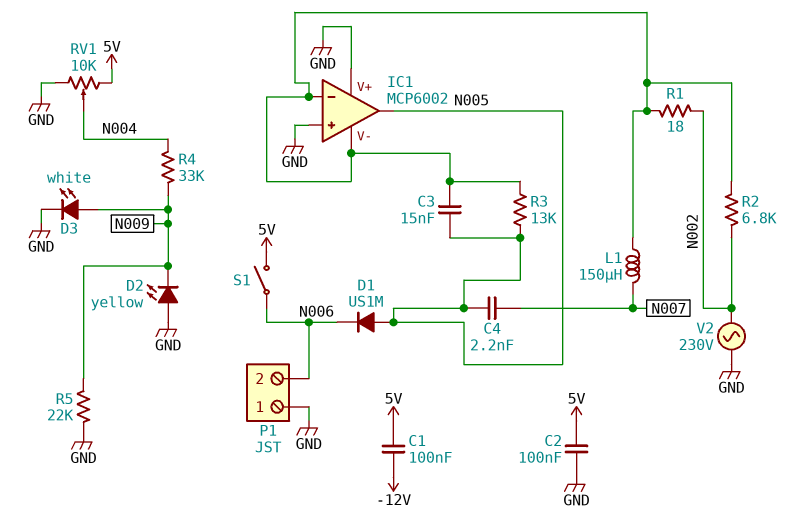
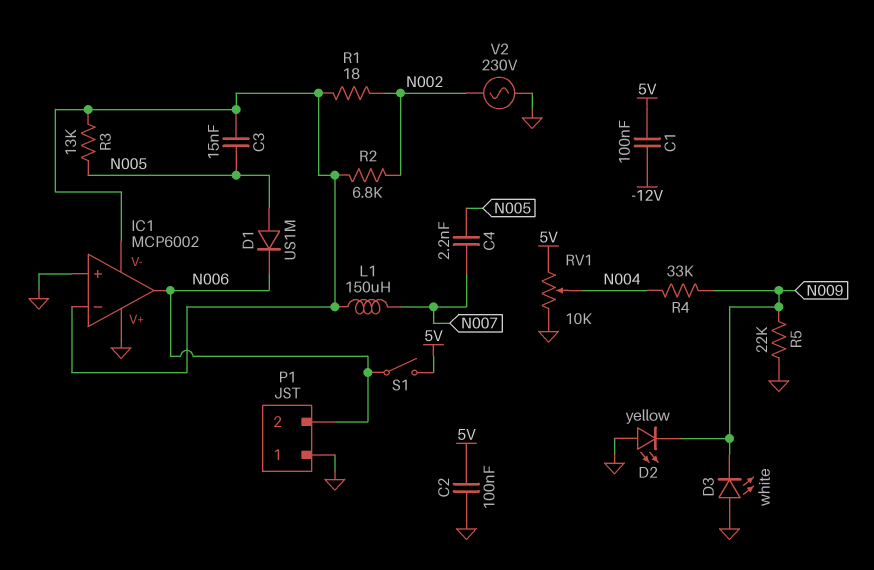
D3: LED white (A N009, K GND) -> LED white (A GND, K N009)
IC1 pin out: N005 -> N006

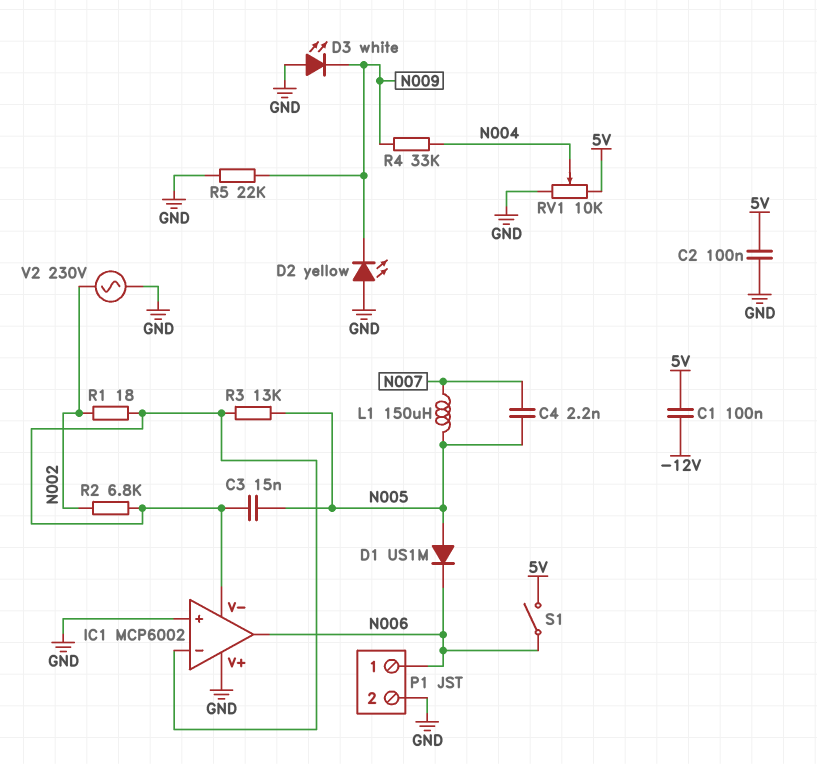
L1: 150uH (IC1/V-, N007) -> 150uH (N005, N007)
P1 pin 1: GND -> N006
P1 pin 2: N006 -> GND

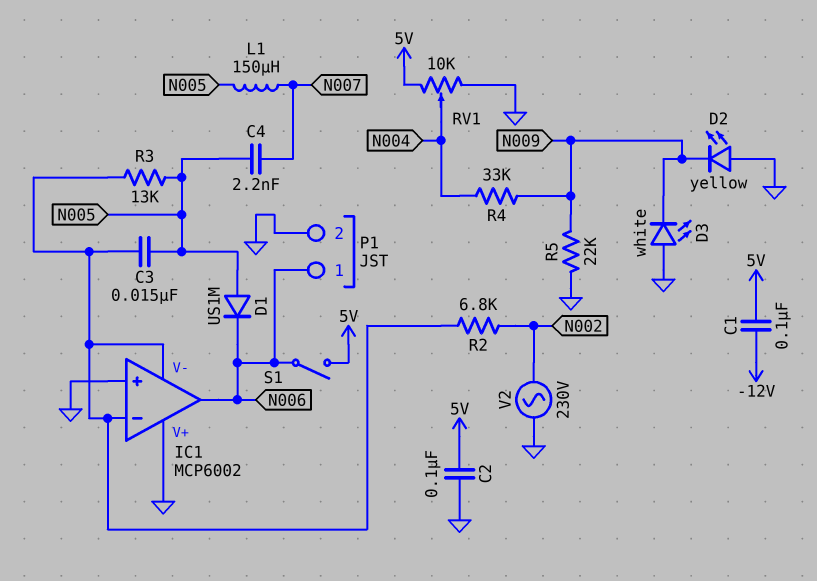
R1: 18 (IC1/V-, N002) -> none

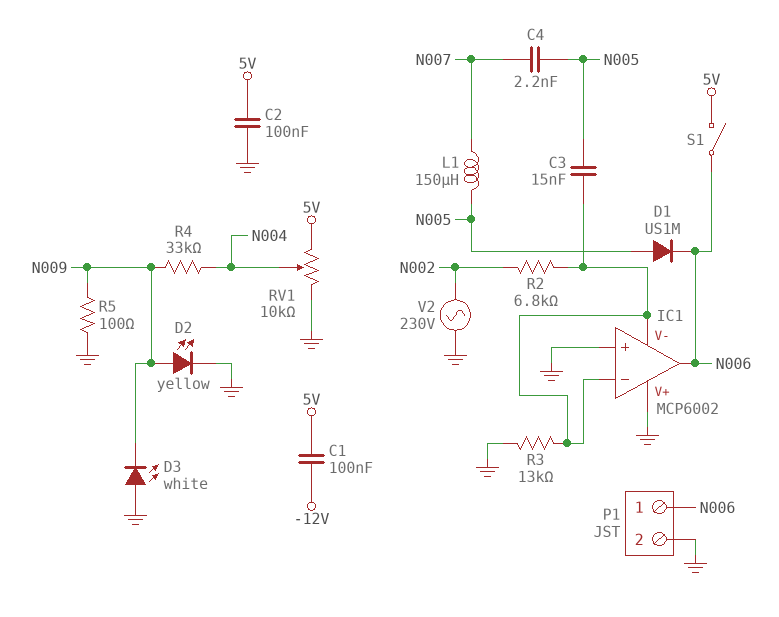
D2: LED yellow (A GND, K N009) -> LED yellow (A N009, K GND)
R3: 13k (IC1/V-, N005) -> 13k (GND, IC1/V-)
R5: 22k (GND, N009) -> 100 (GND, N009)

